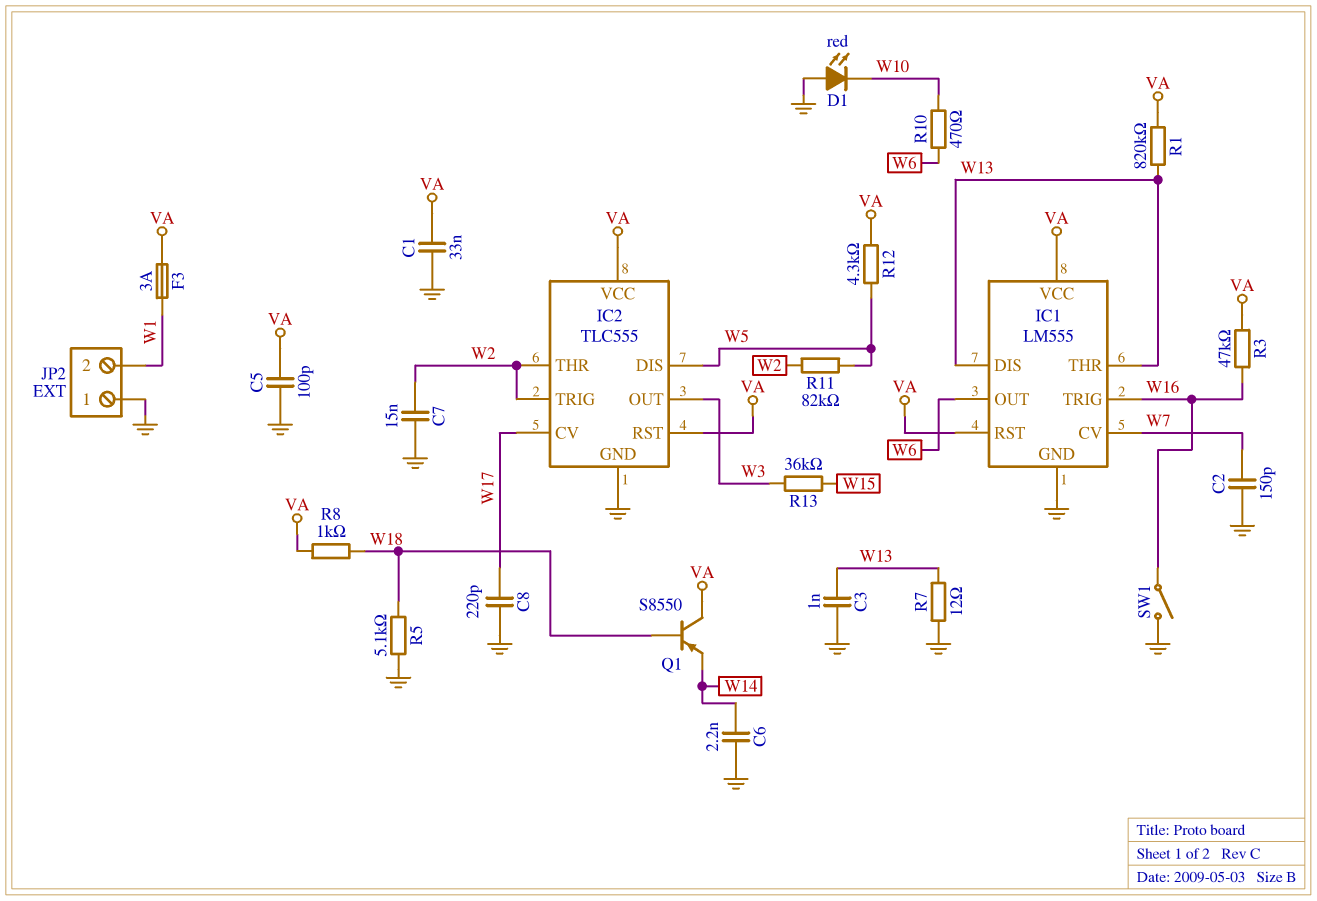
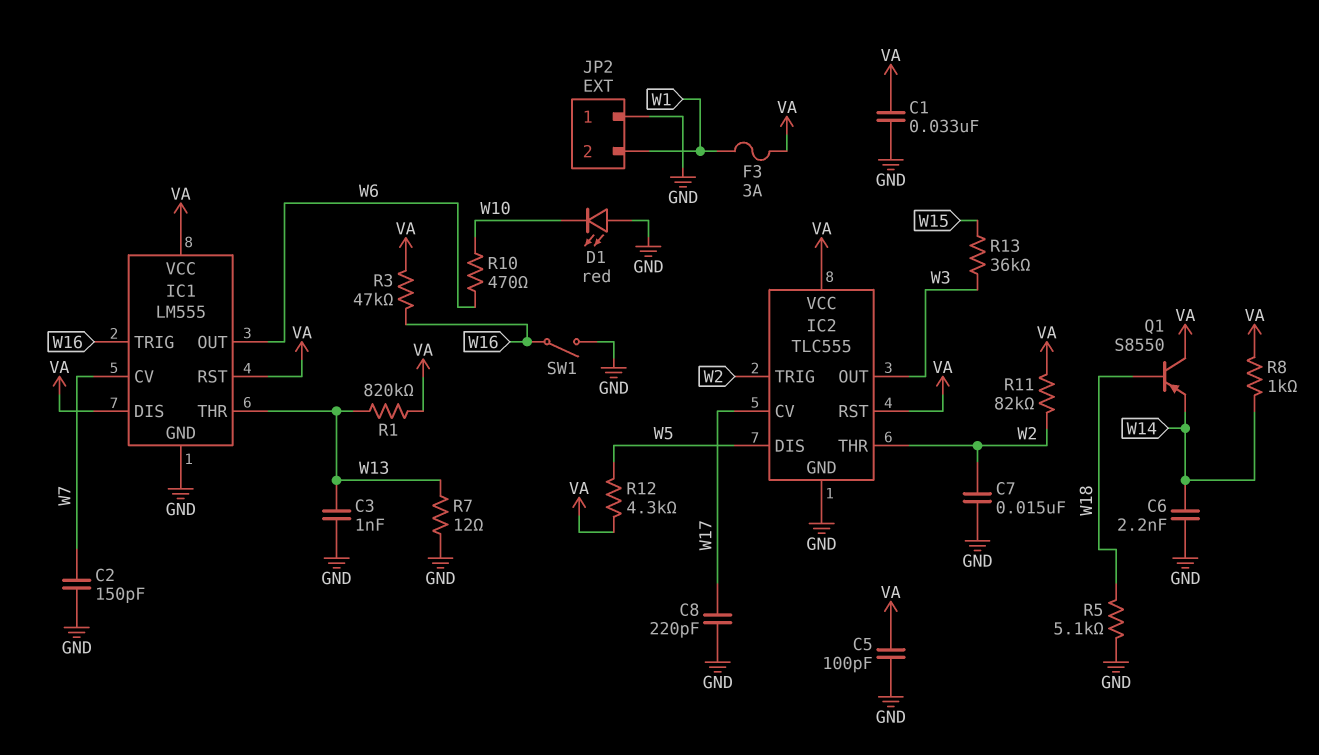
IC1 pin DIS: W13 -> VA
R8: 1k (VA, W18) -> 1k (VA, W14)
R11: 82k (W2, W5) -> 82k (VA, W2)

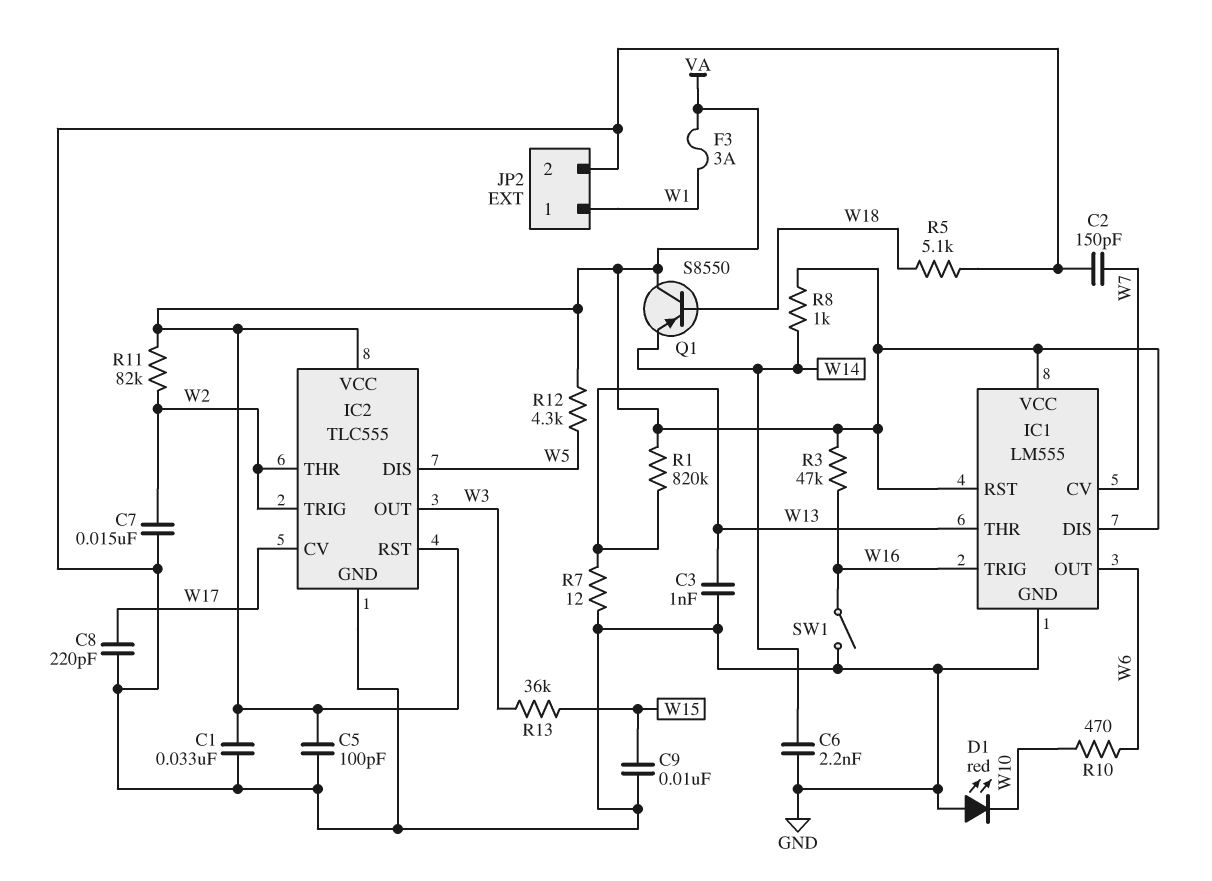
C9: none -> 10nF (GND, W15)
JP2 pin 1: GND -> W1
JP2 pin 2: W1 -> GND

